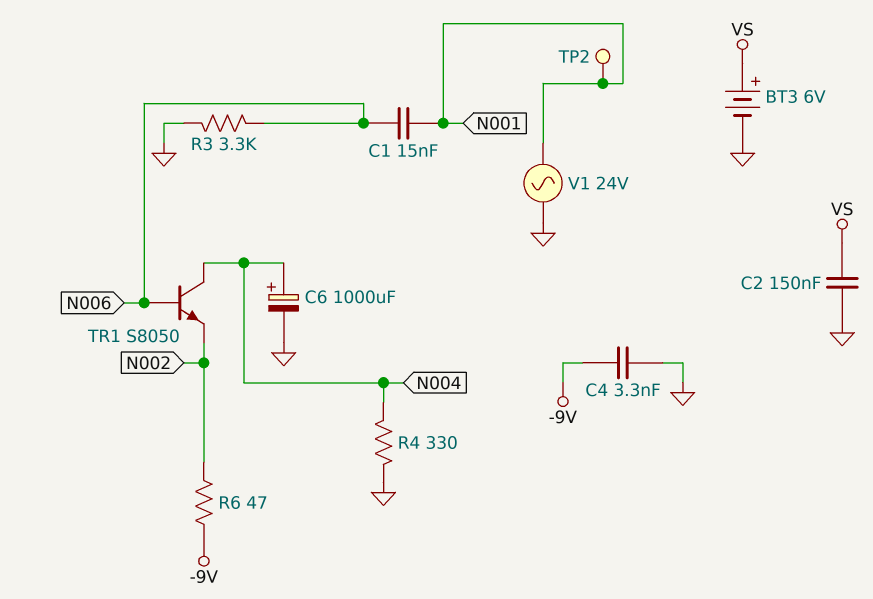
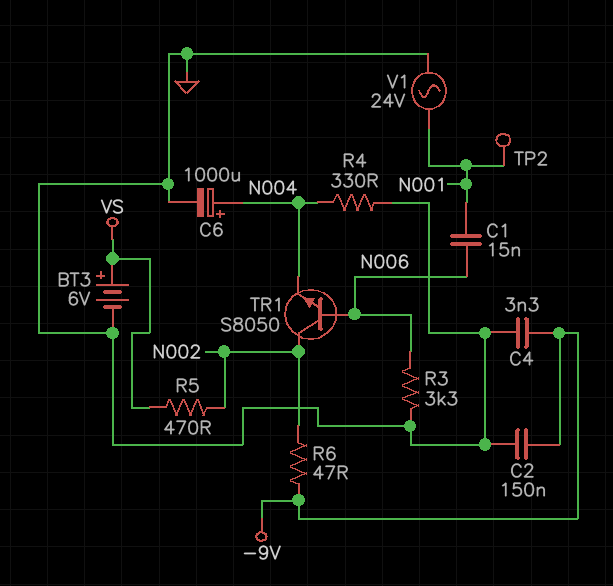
C2: 150nF (GND, VS) -> 150nF (-9V, GND)
R5: none -> 470 (N002, VS)
TR1: NPN S8050 (B N006, C N004, E N002) -> NPN S8050 (B N006, C N002, E N004)

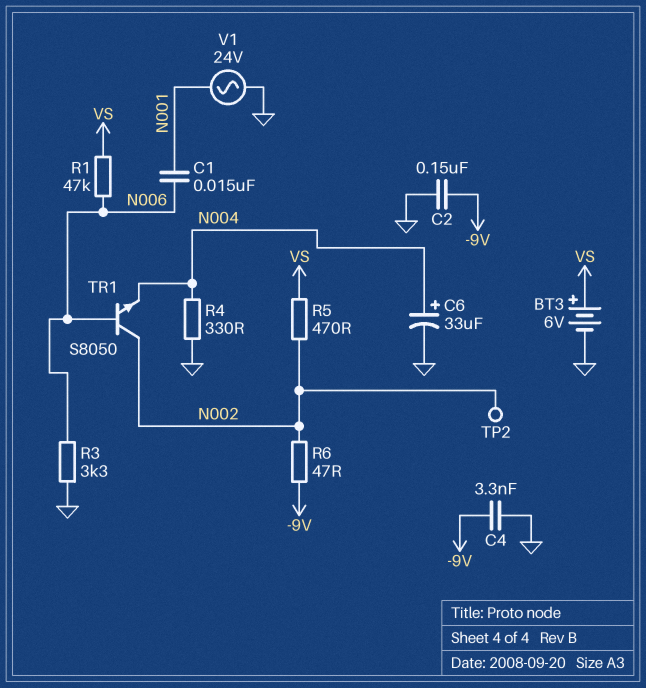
C6: 1000uF (plus N004, minus GND) -> 33uF (plus N004, minus GND)
R1: none -> 47k (N006, VS)
TP2: test point (N001) -> test point (N002)

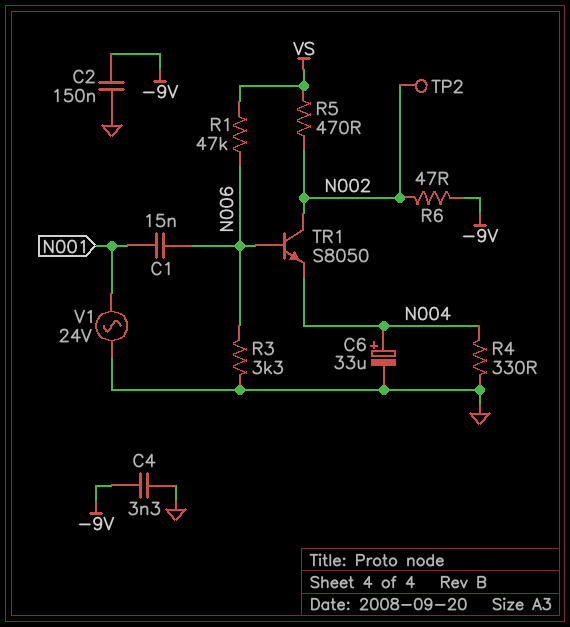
BT3: 6V (plus VS, minus GND) -> none

